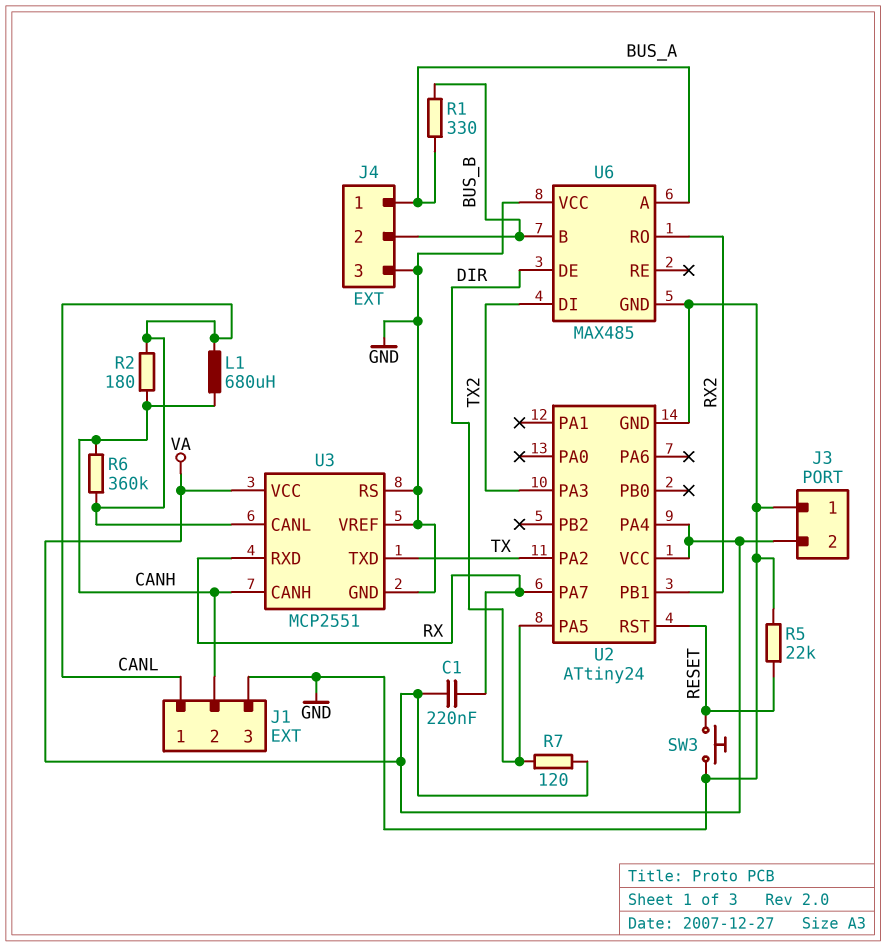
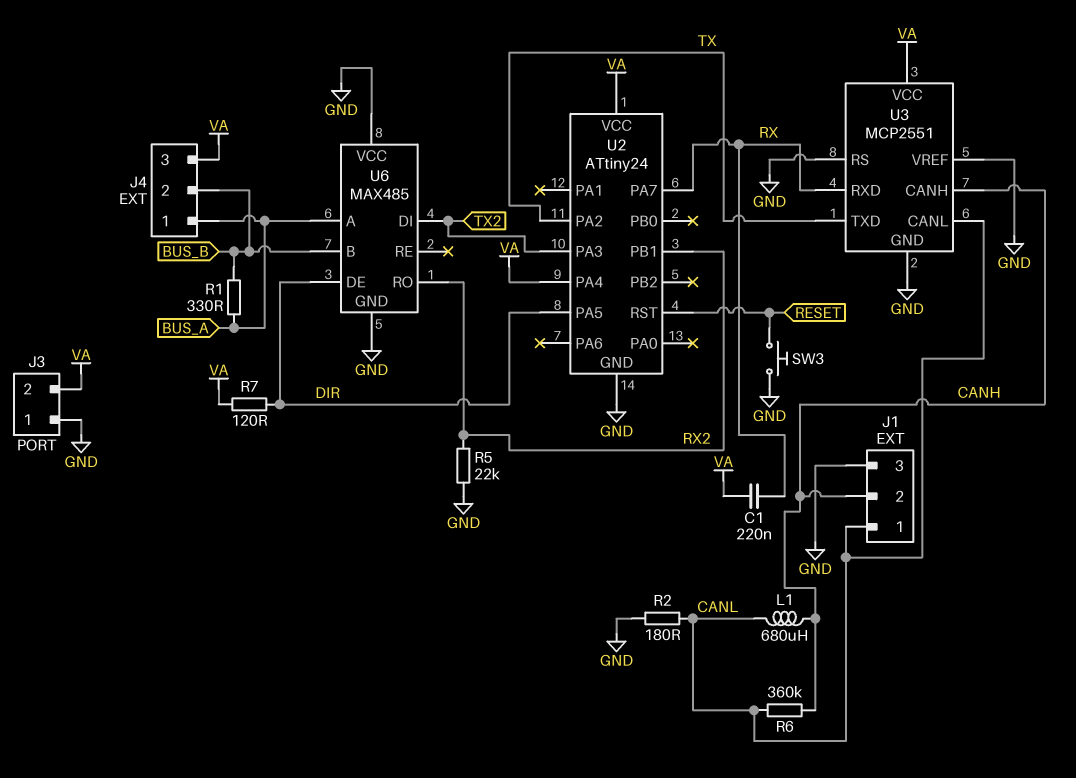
J4 pin 3: GND -> VA
R2: 180 (CANH, CANL) -> 180 (CANL, GND)
R5: 22k (GND, RESET) -> 22k (GND, RX2)

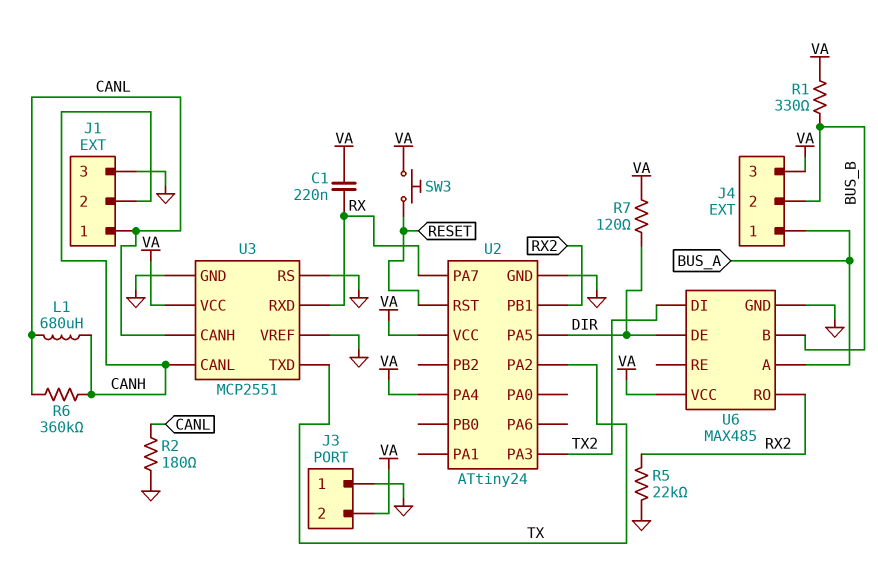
R1: 330 (BUS_A, BUS_B) -> 330 (BUS_B, VA)
SW3: button (GND, RESET) -> button (RESET, VA)
U3 pin CANH: CANH -> CANL
U3 pin CANL: CANL -> CANH
U6 pin VCC: GND -> VA

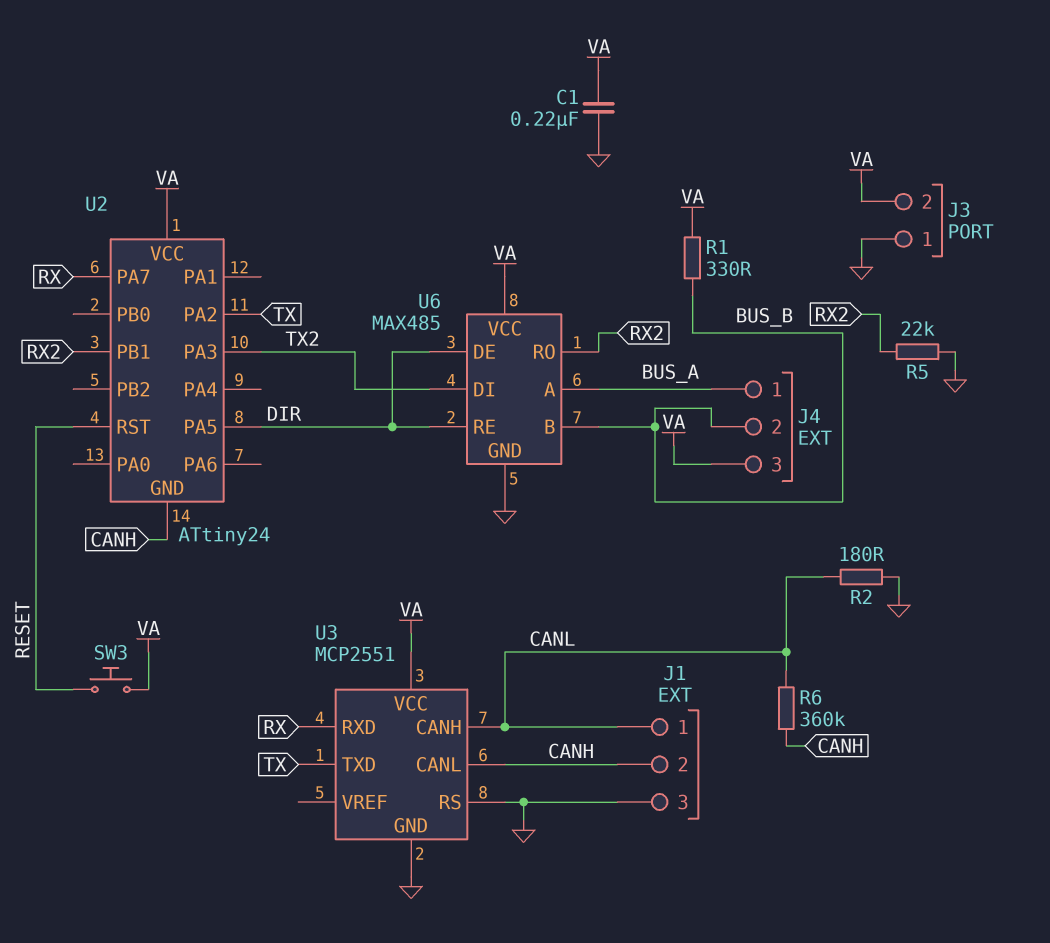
C1: 220nF (RX, VA) -> 220nF (GND, VA)
L1: 680uH (CANH, CANL) -> none
R7: 120 (DIR, VA) -> none
U2 pin GND: GND -> CANH
U2 pin PA4: VA -> none
U3 pin VREF: GND -> none
U6 pin RE: none -> DIR

